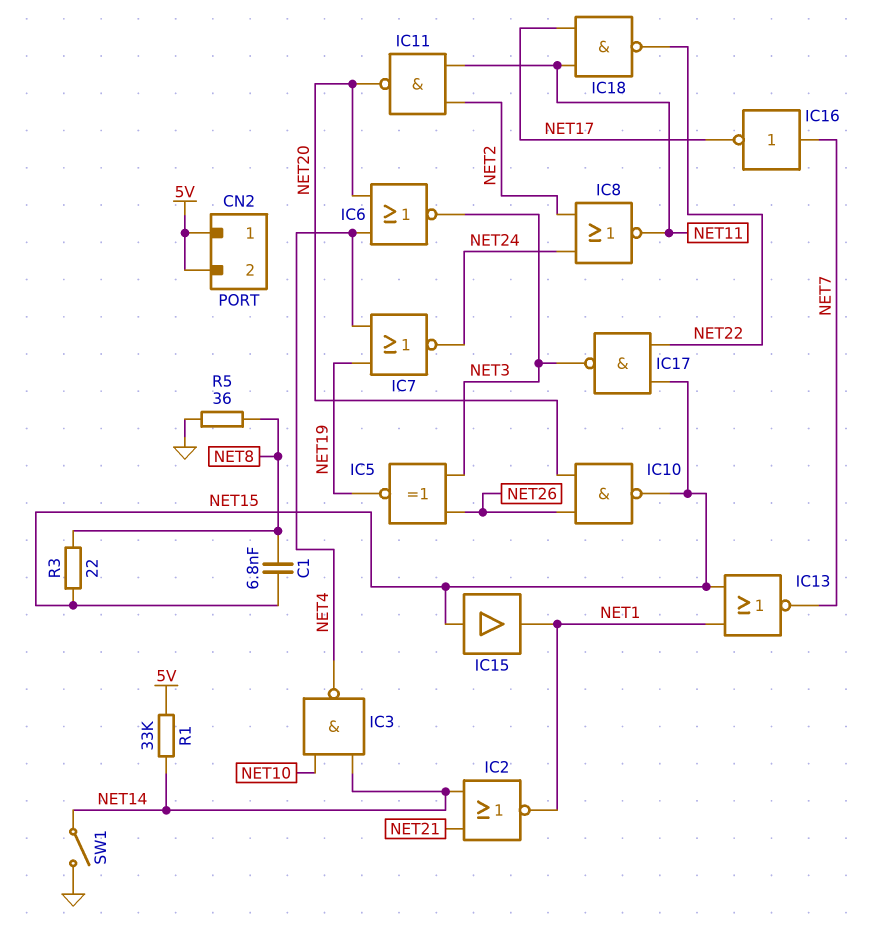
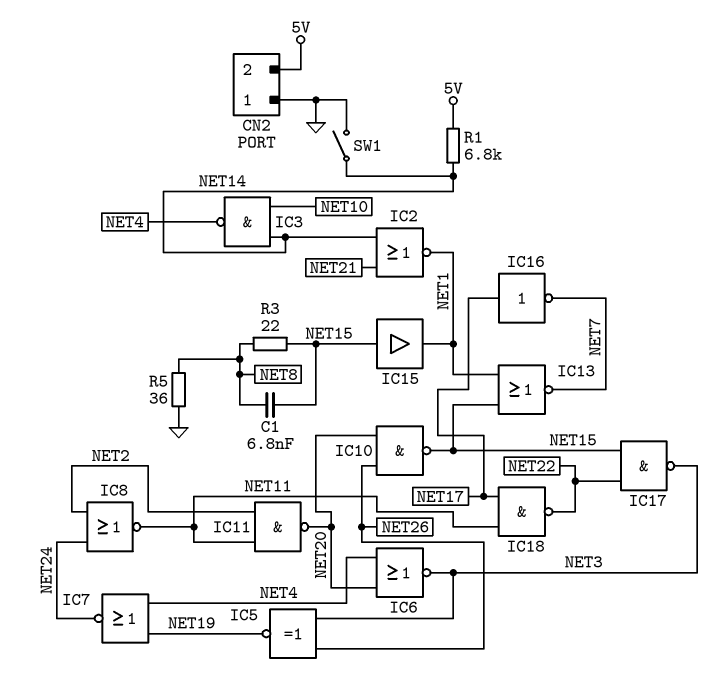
CN2 pin 1: 5V -> GND
IC16: NOT (in NET7, out NET17) -> NOT (in NET17, out NET7)
R1: 33k (5V, NET14) -> 6.8k (5V, NET14)

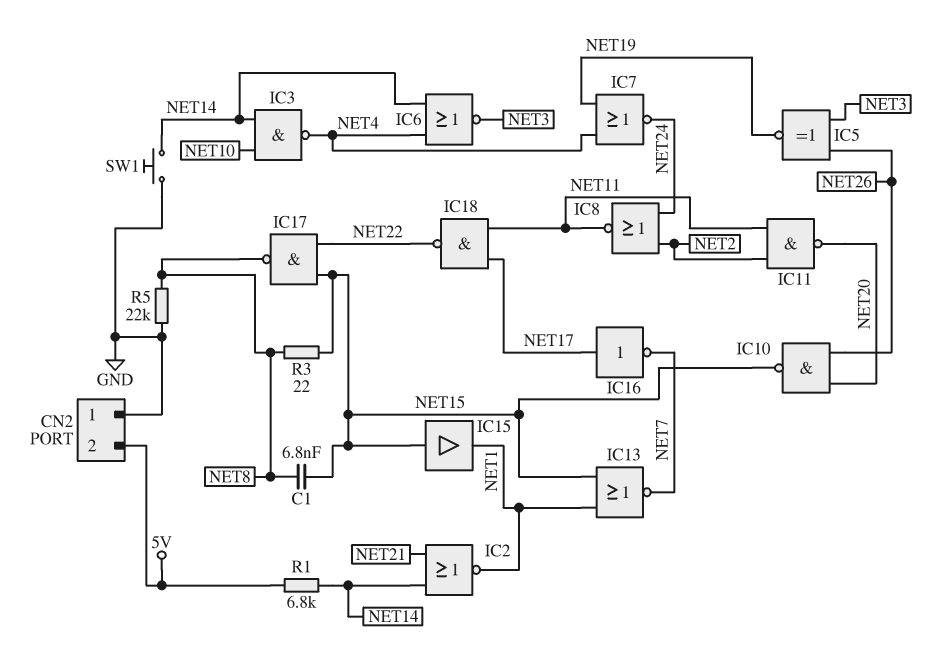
IC6: NOR (in NET4, in NET20, out NET3) -> NOR (in NET4, in NET14, out NET3)
IC17: NAND (in NET15, in NET22, out NET3) -> NAND (in NET15, in NET22, out NET8)
R5: 36 (GND, NET8) -> 22k (GND, NET8)
SW1: switch (GND, NET14) -> button (GND, NET14)

